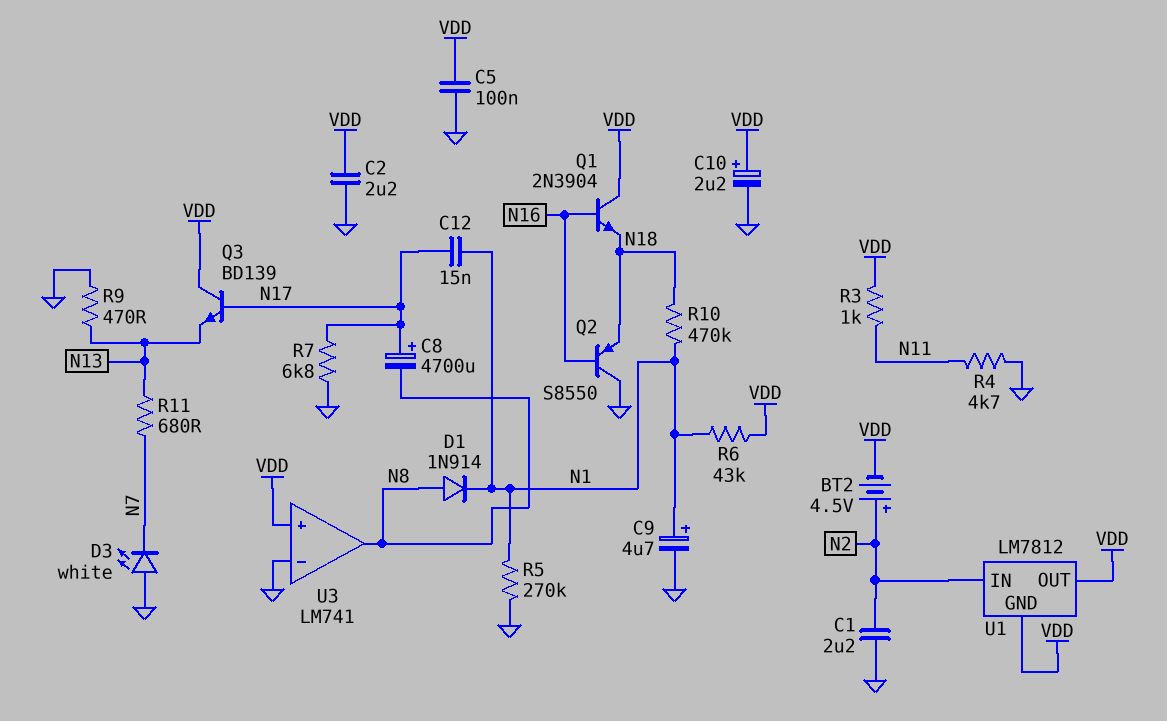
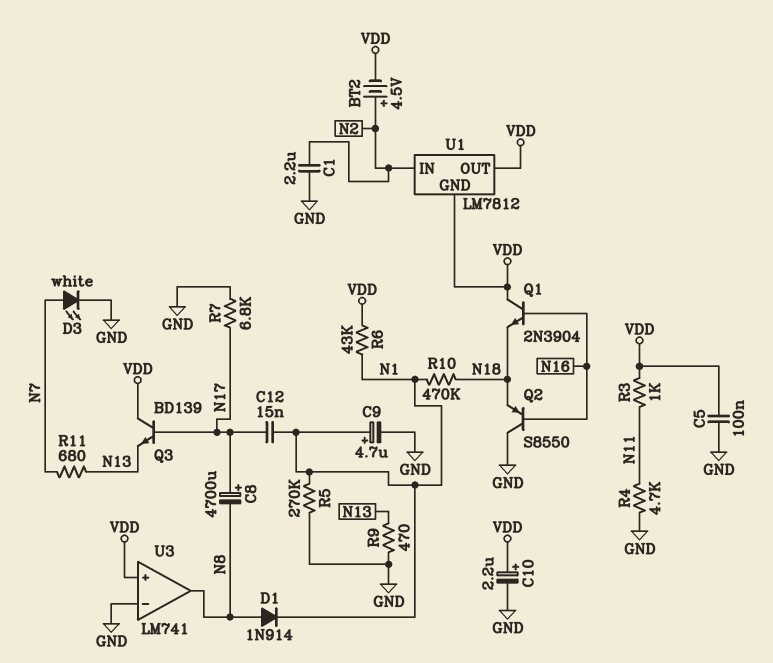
C2: 2.2uF (GND, VDD) -> none
D3: LED white (A GND, K N7) -> LED white (A N7, K GND)

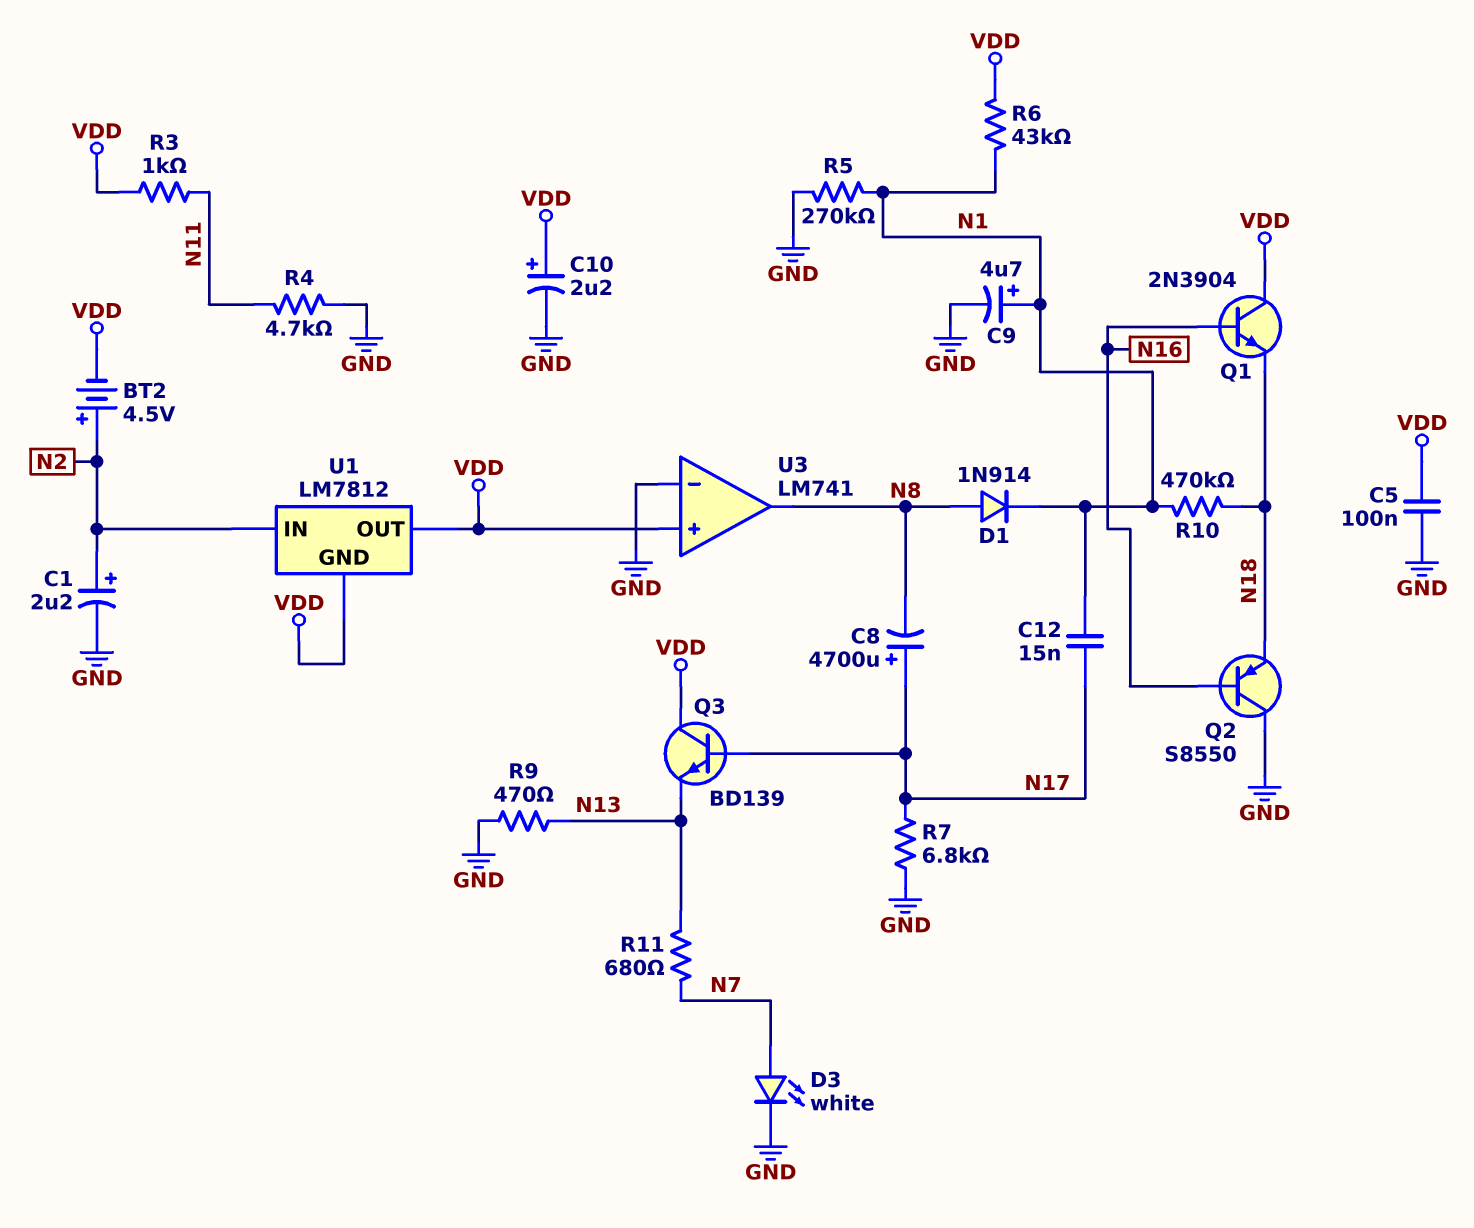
C1: 2.2uF (GND, N2) -> 2.2uF (plus N2, minus GND)

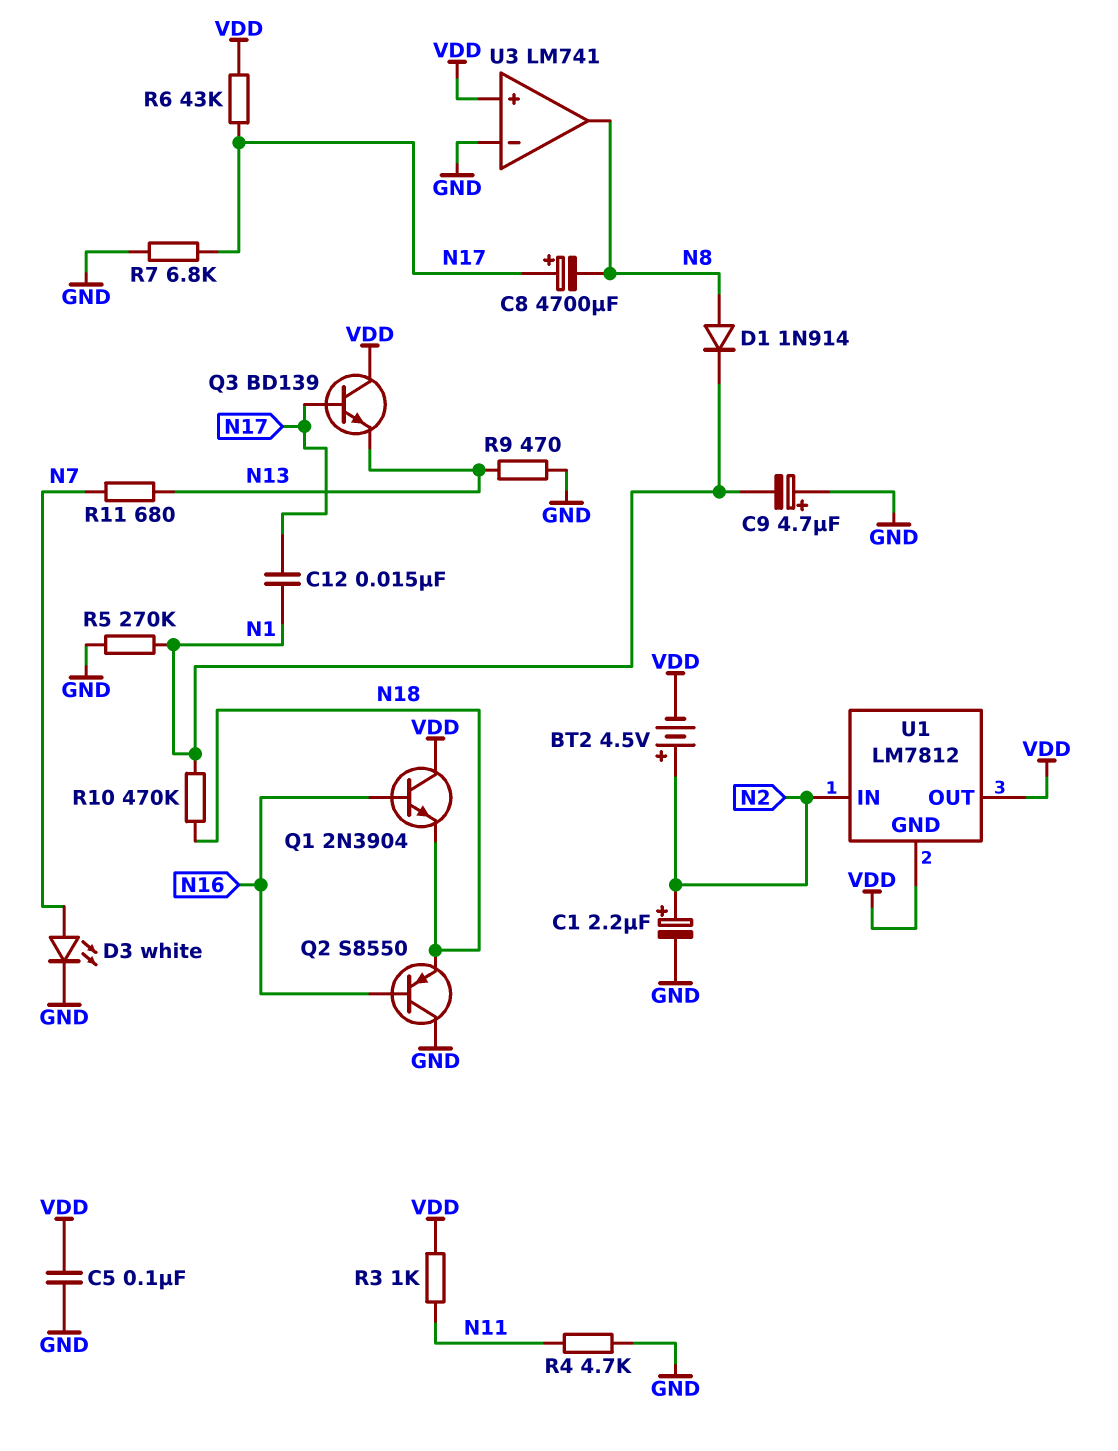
C9: 4.7uF (plus N1, minus GND) -> 4.7uF (plus GND, minus N1)
C10: 2.2uF (plus VDD, minus GND) -> none
R6: 43k (N1, VDD) -> 43k (N17, VDD)

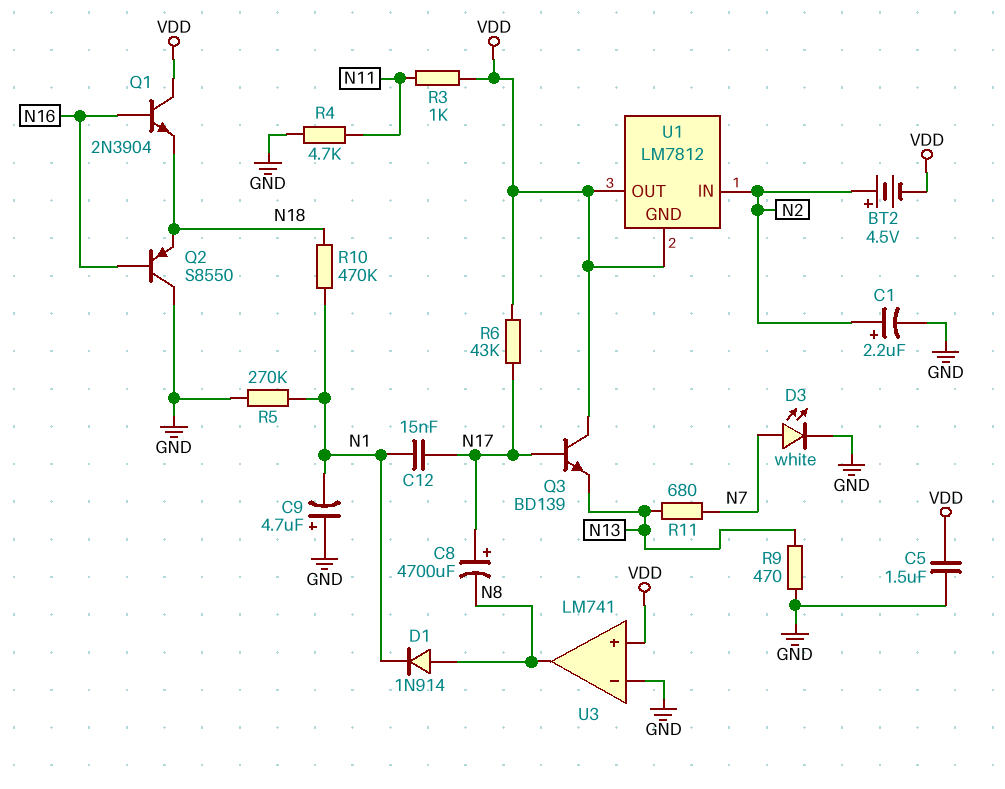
C5: 100nF (GND, VDD) -> 1.5uF (GND, VDD)
R7: 6.8k (GND, N17) -> none

